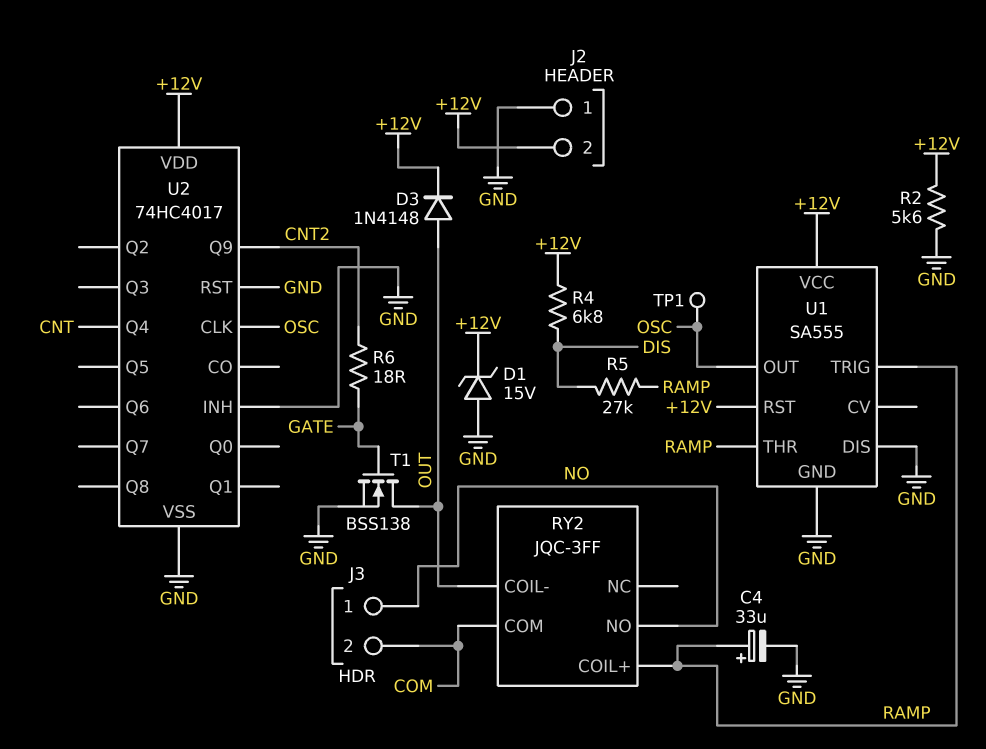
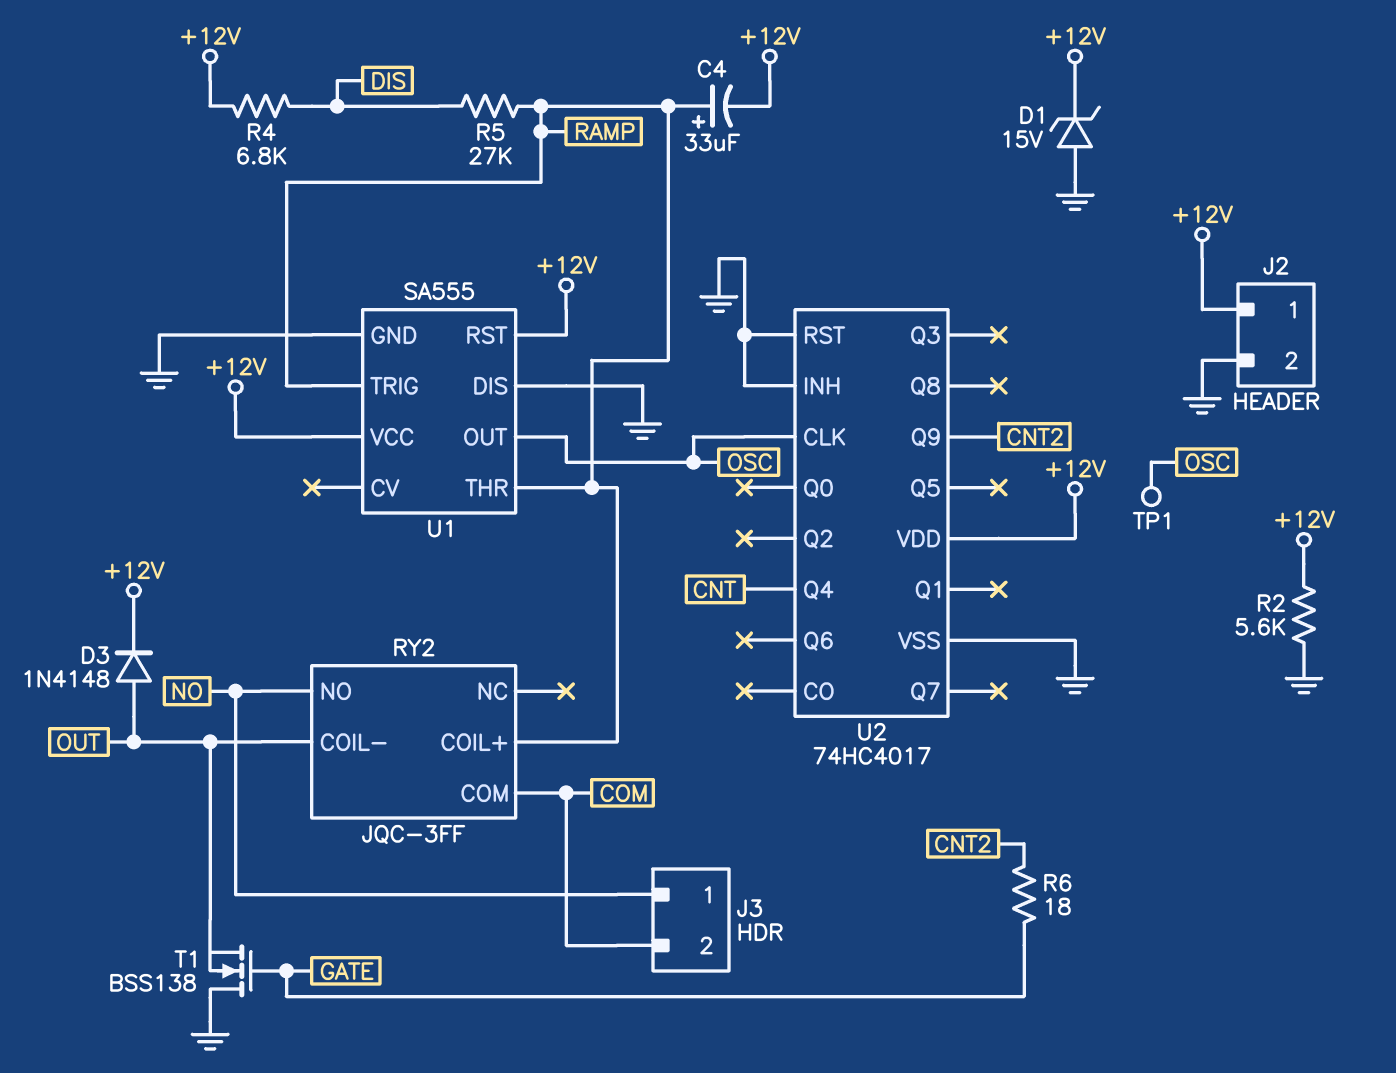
C4: 33uF (plus RAMP, minus GND) -> 33uF (plus RAMP, minus +12V)
J2 pin 1: GND -> +12V
J2 pin 2: +12V -> GND
T1: NMOS BSS138 (G GATE, D OUT, S GND) -> NMOS BSS138 (G GATE, D GND, S OUT)

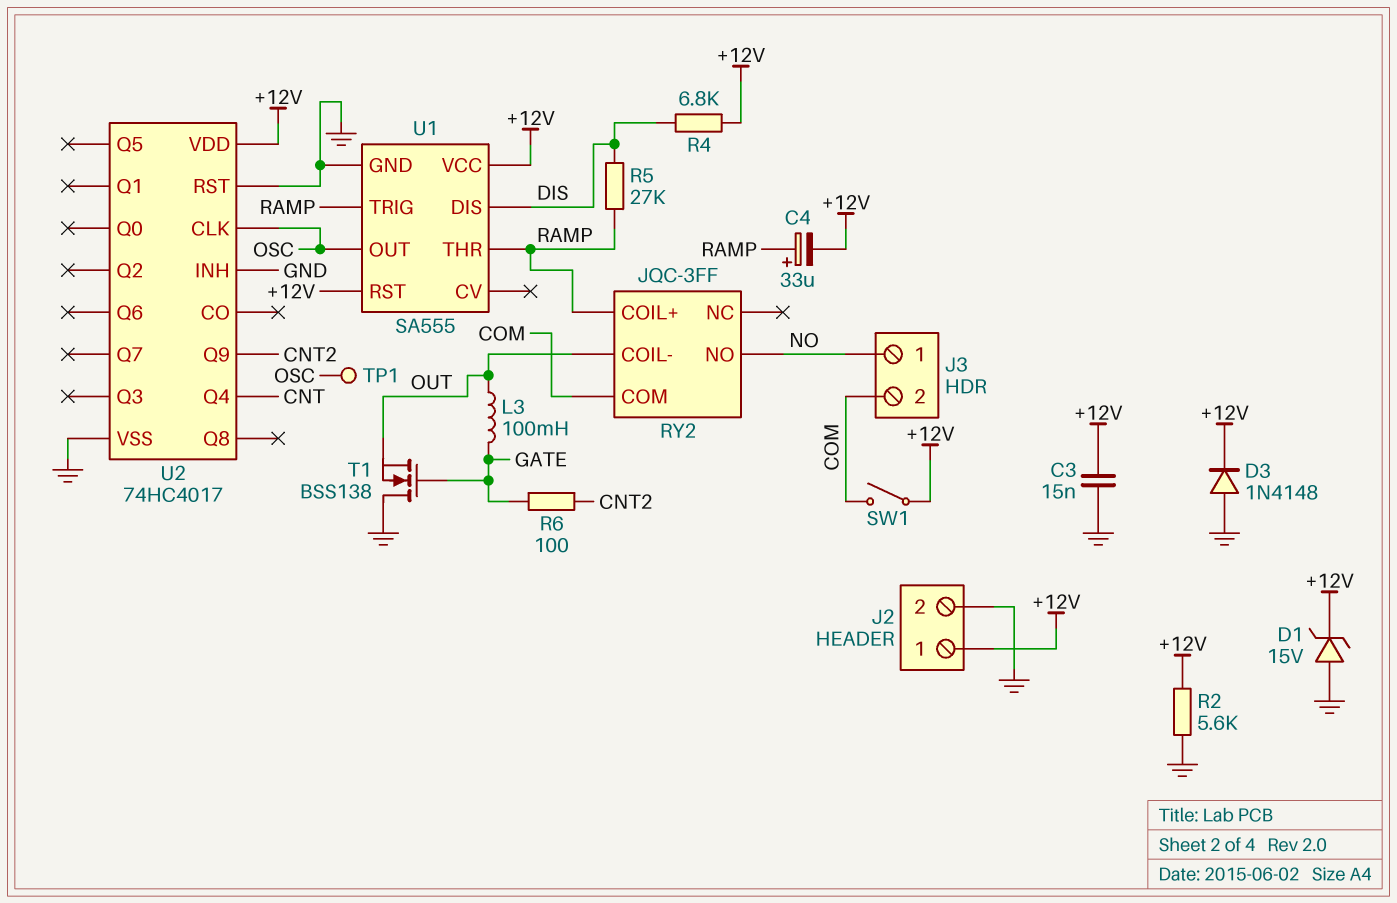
C3: none -> 15nF (+12V, GND)
D3: diode 1N4148 (A OUT, K +12V) -> diode 1N4148 (A GND, K +12V)
L3: none -> 100mH (GATE, OUT)
R6: 18 (CNT2, GATE) -> 100 (CNT2, GATE)
SW1: none -> switch (+12V, COM)
U1 pin DIS: GND -> DIS

